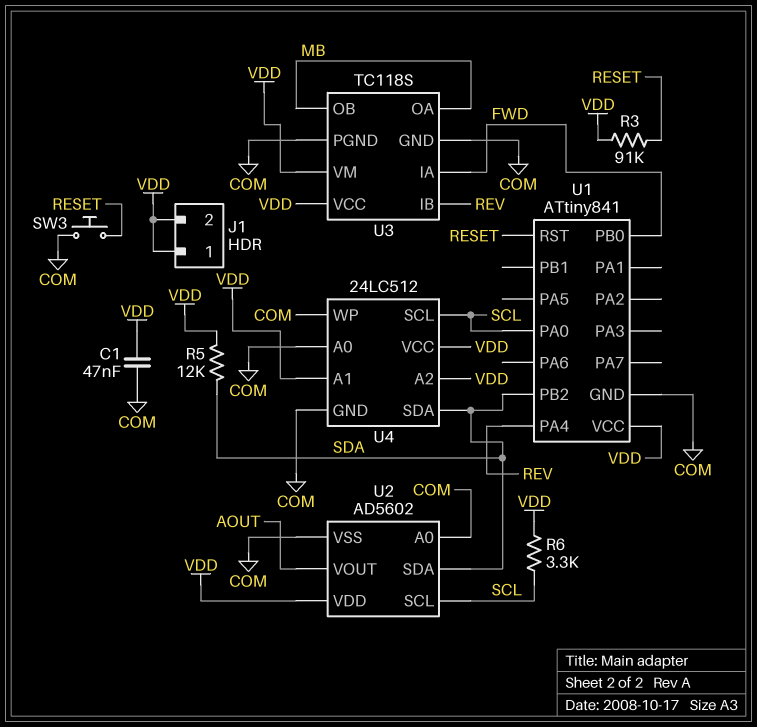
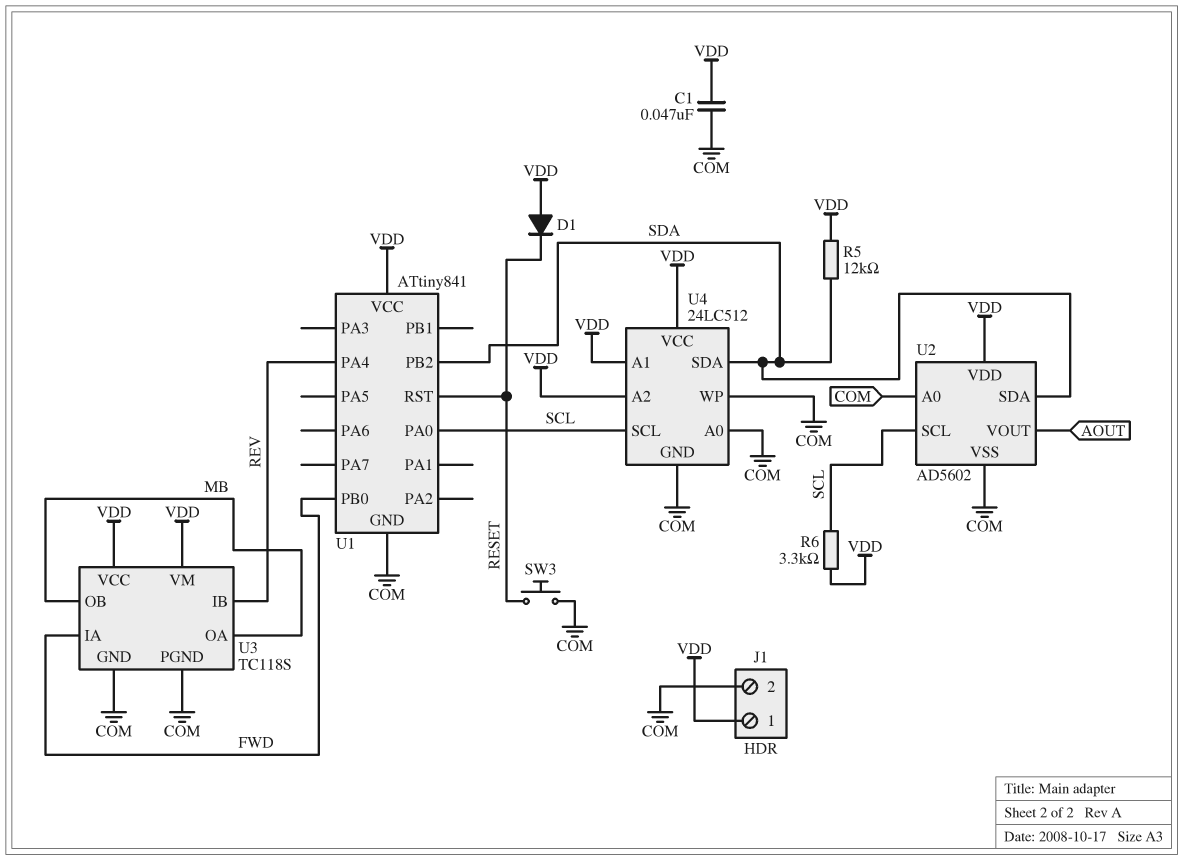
D1: none -> diode (A VDD, K RESET)
J1 pin 2: VDD -> COM
R3: 91k (RESET, VDD) -> none

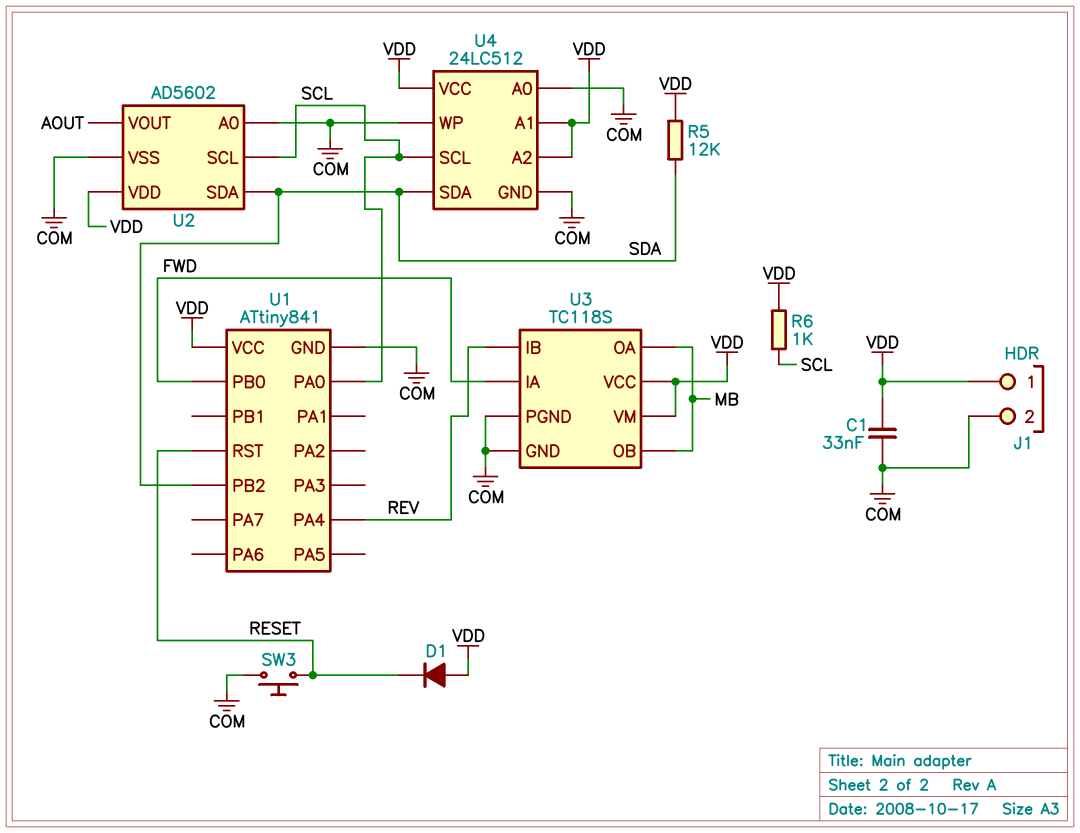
C1: 47nF (COM, VDD) -> 33nF (COM, VDD)
R6: 3.3k (SCL, VDD) -> 1k (SCL, VDD)

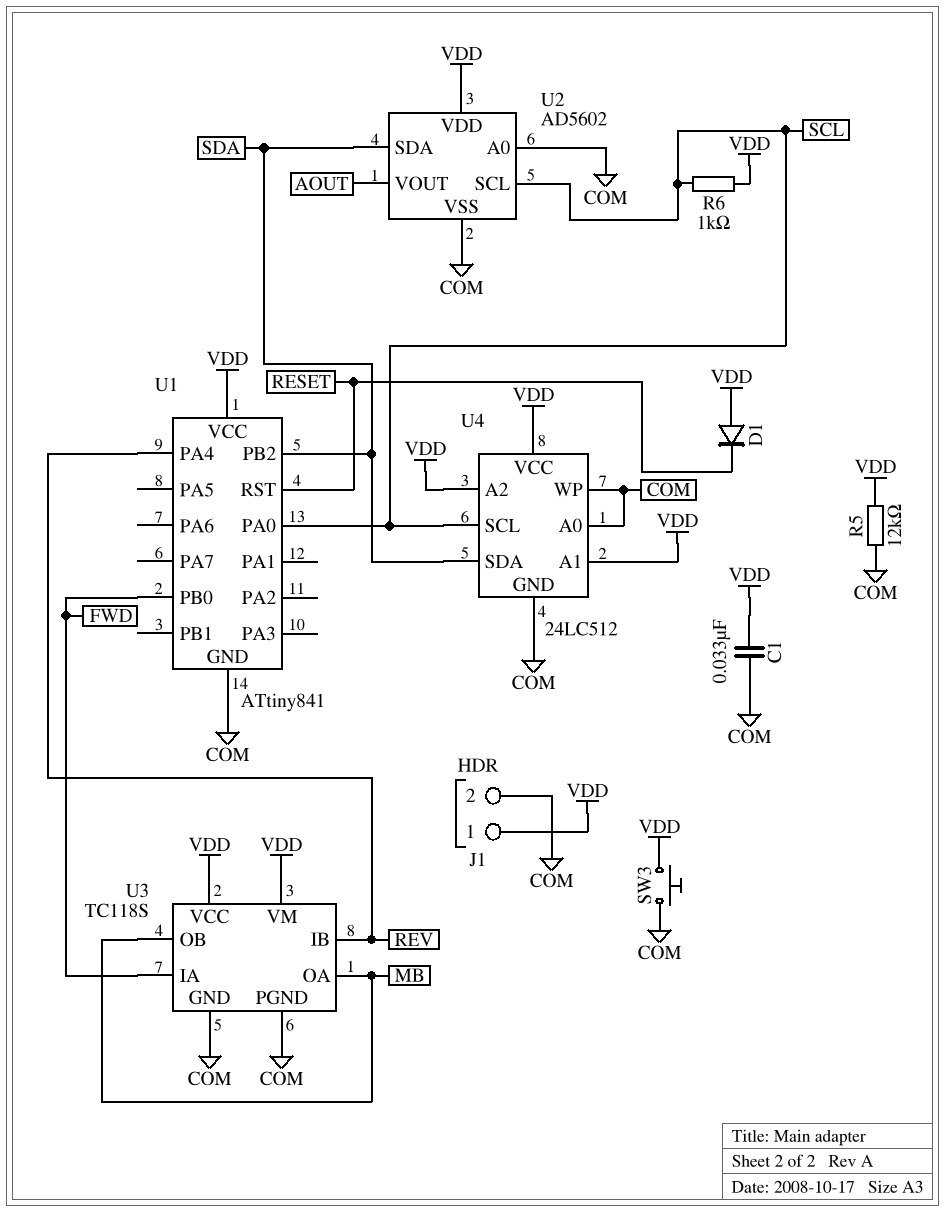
R5: 12k (SDA, VDD) -> 12k (COM, VDD)
SW3: button (COM, RESET) -> button (COM, VDD)

